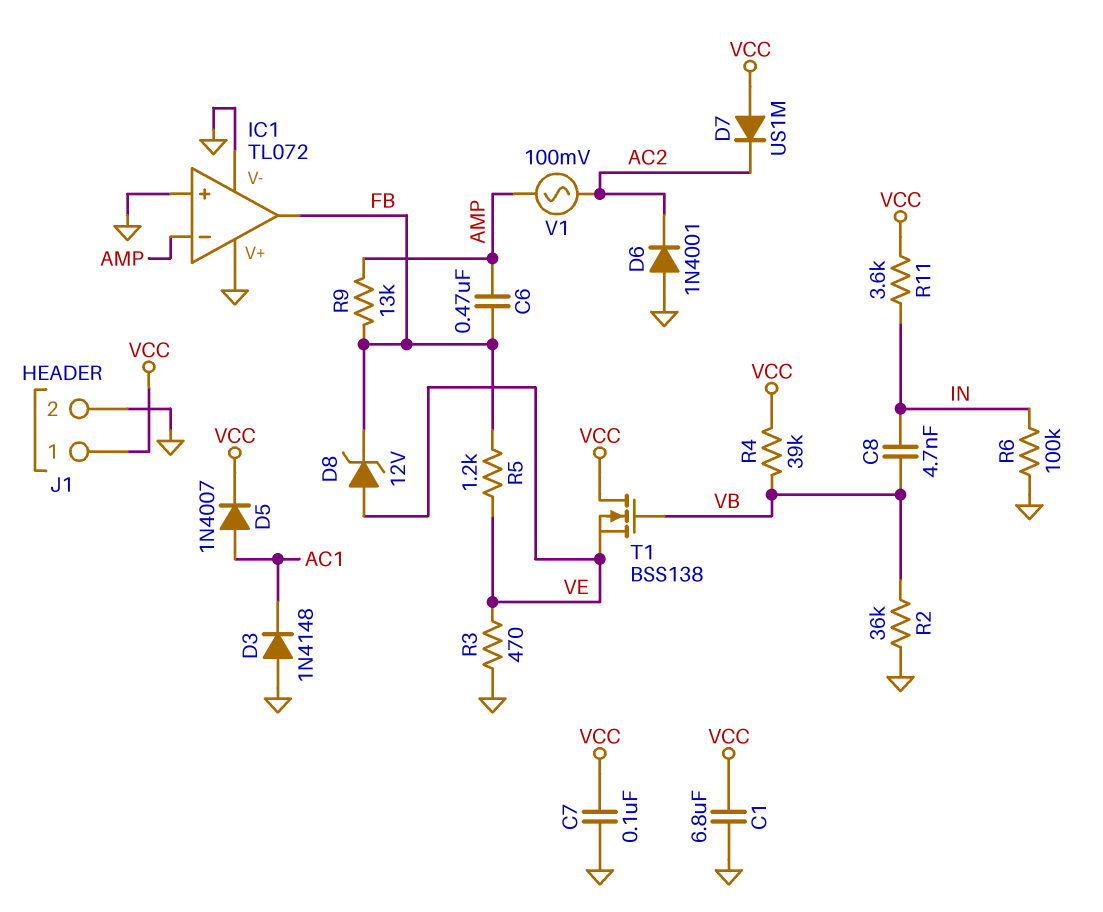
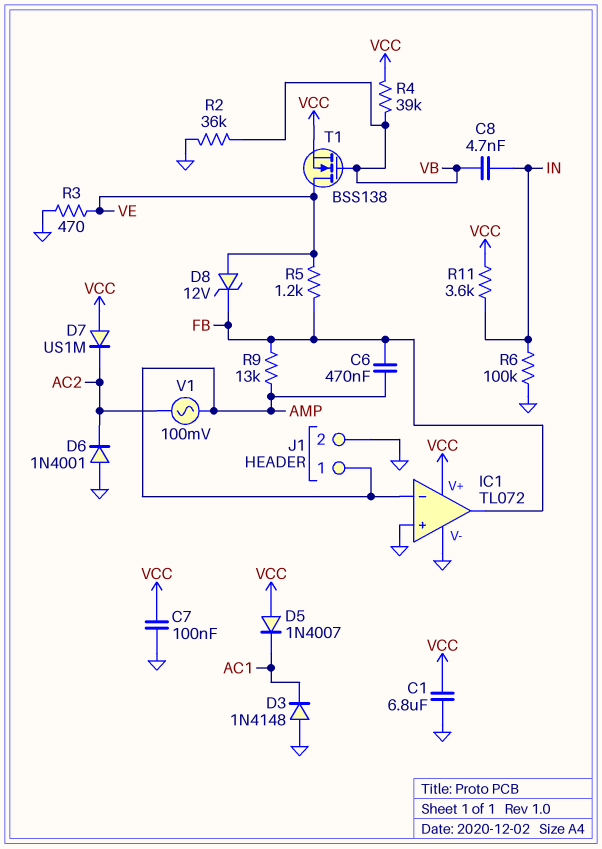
D5: diode 1N4007 (A AC1, K VCC) -> diode 1N4007 (A VCC, K AC1)
IC1 pin V+: GND -> VCC
J1 pin 1: VCC -> AMP
T1: NMOS BSS138 (G VB, D VCC, S VE) -> NMOS BSS138 (G VB, D VE, S VCC)

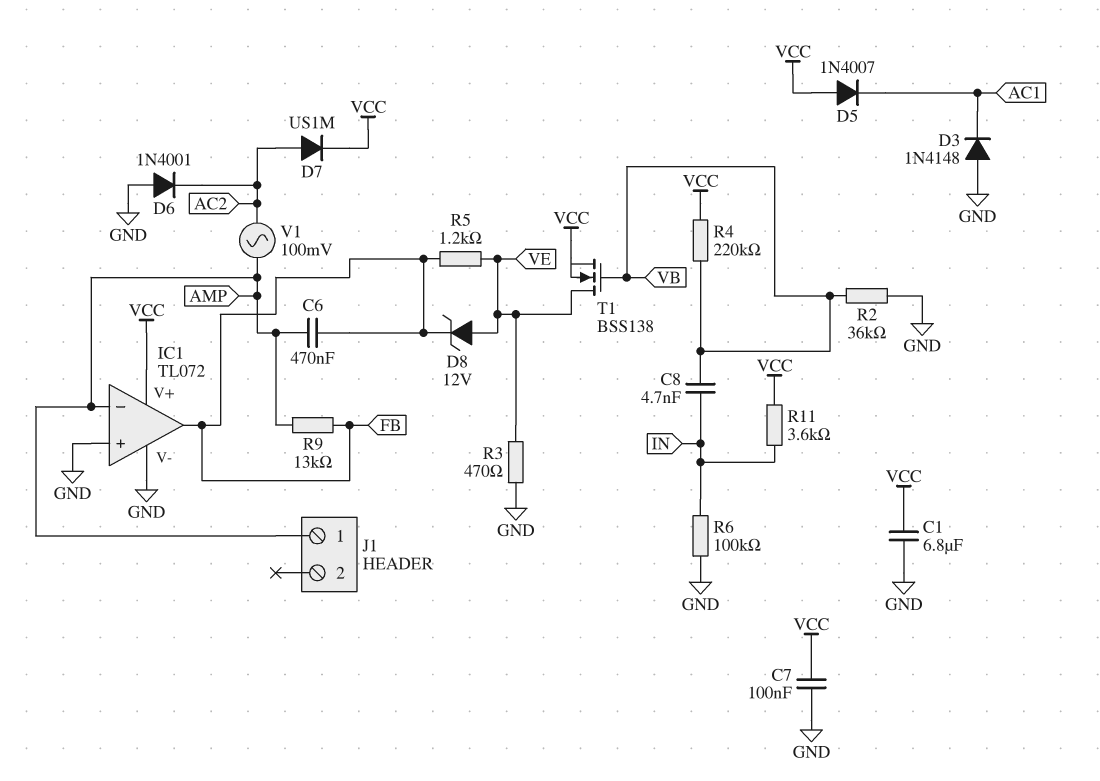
D7: diode US1M (A VCC, K AC2) -> diode US1M (A AC2, K VCC)
J1 pin 2: GND -> none
R4: 39k (VB, VCC) -> 220k (VB, VCC)

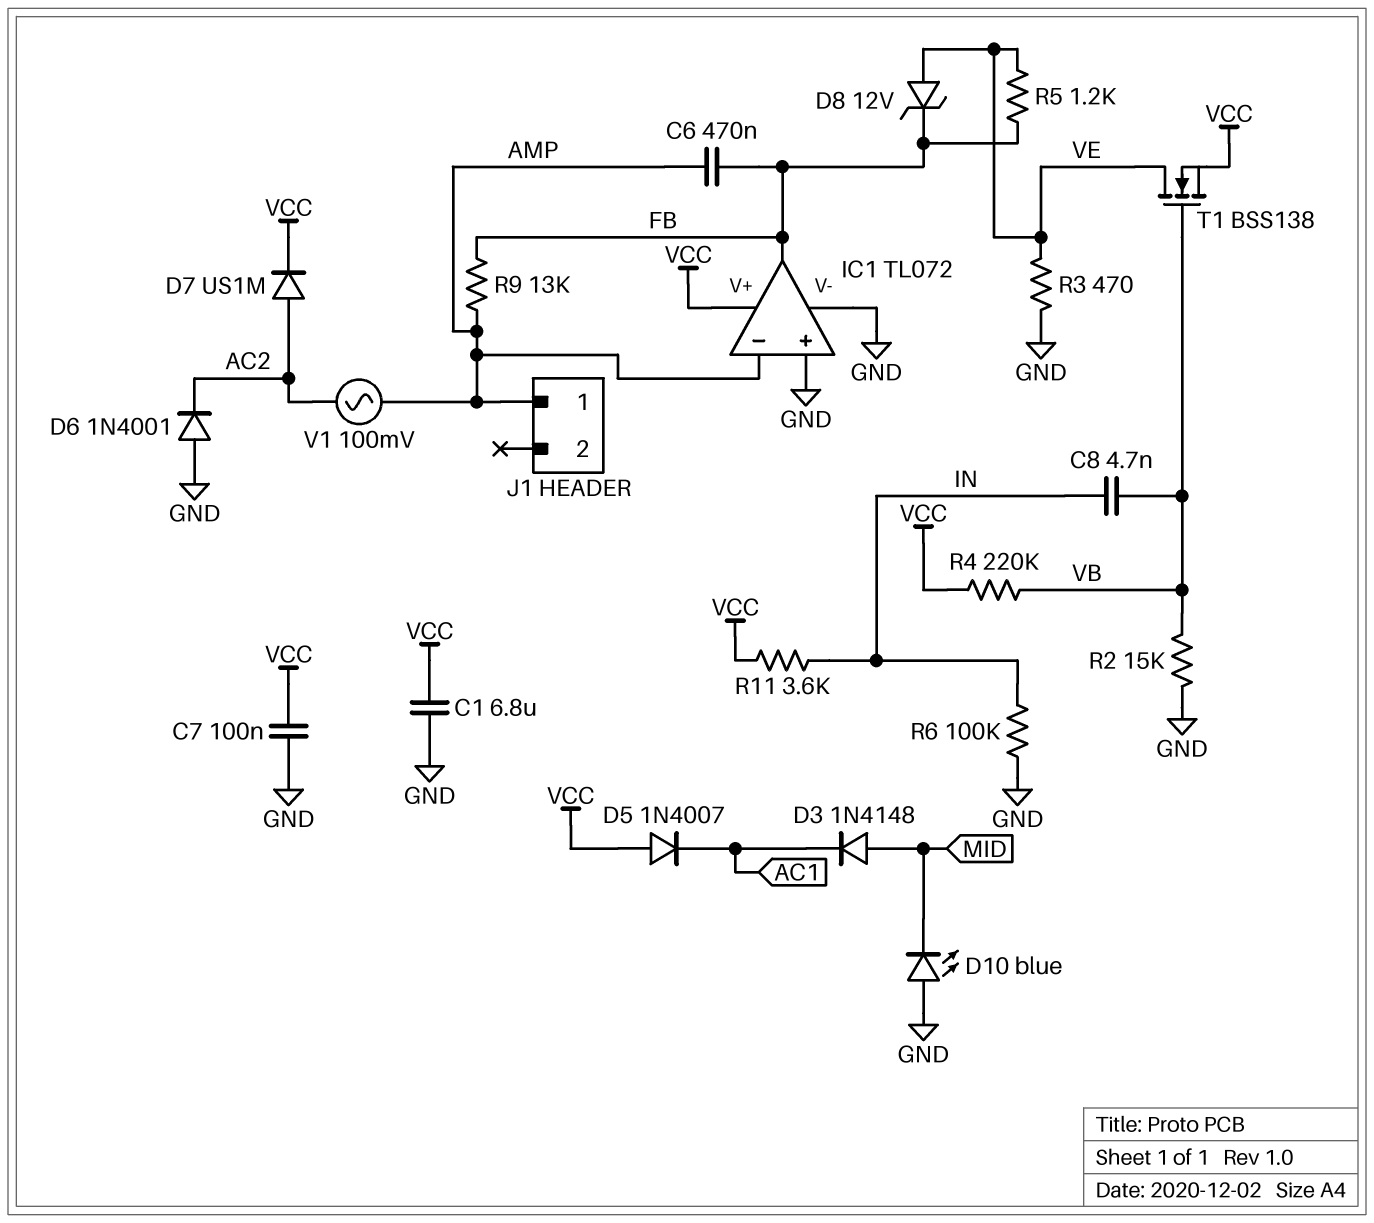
D3: diode 1N4148 (A GND, K AC1) -> diode 1N4148 (A MID, K AC1)
D10: none -> LED blue (A GND, K MID)
R2: 36k (GND, VB) -> 15k (GND, VB)

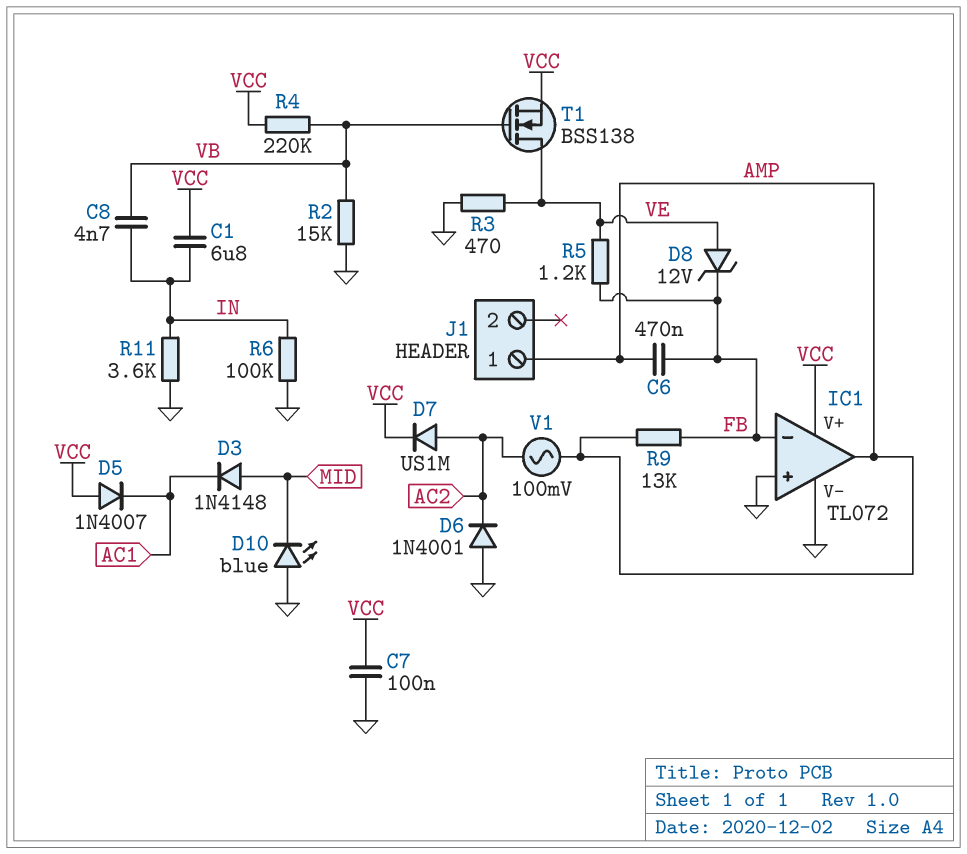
C1: 6.8uF (GND, VCC) -> 6.8uF (IN, VCC)
IC1 pin in-: AMP -> FB
IC1 pin out: FB -> AMP
R11: 3.6k (IN, VCC) -> 3.6k (GND, IN)

